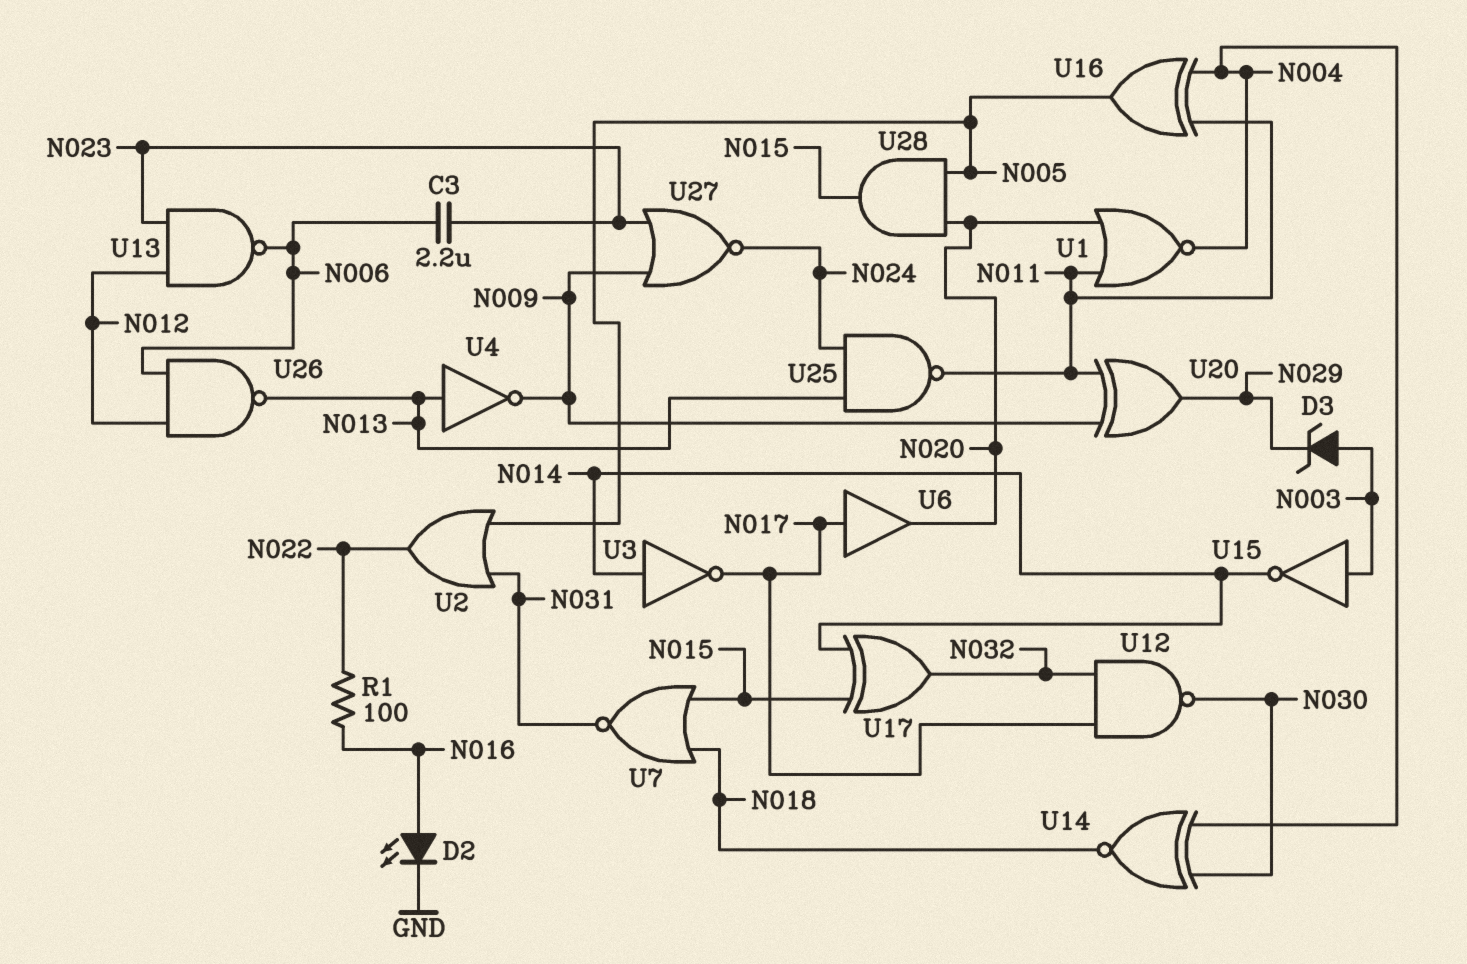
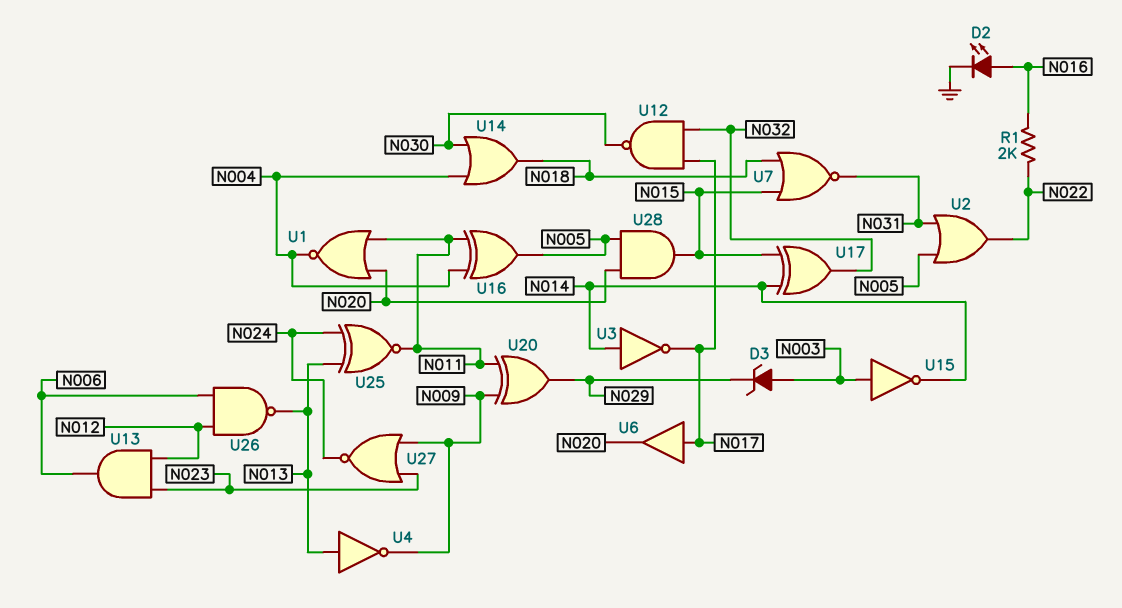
C3: 2.2uF (N006, N023) -> none
R1: 100 (N016, N022) -> 2k (N016, N022)
U13: NAND (in N012, in N023, out N006) -> AND (in N012, in N023, out N006)
U14: XNOR (in N004, in N030, out N018) -> OR (in N004, in N030, out N018)
U25: NAND (in N013, in N024, out N011) -> XNOR (in N013, in N024, out N011)

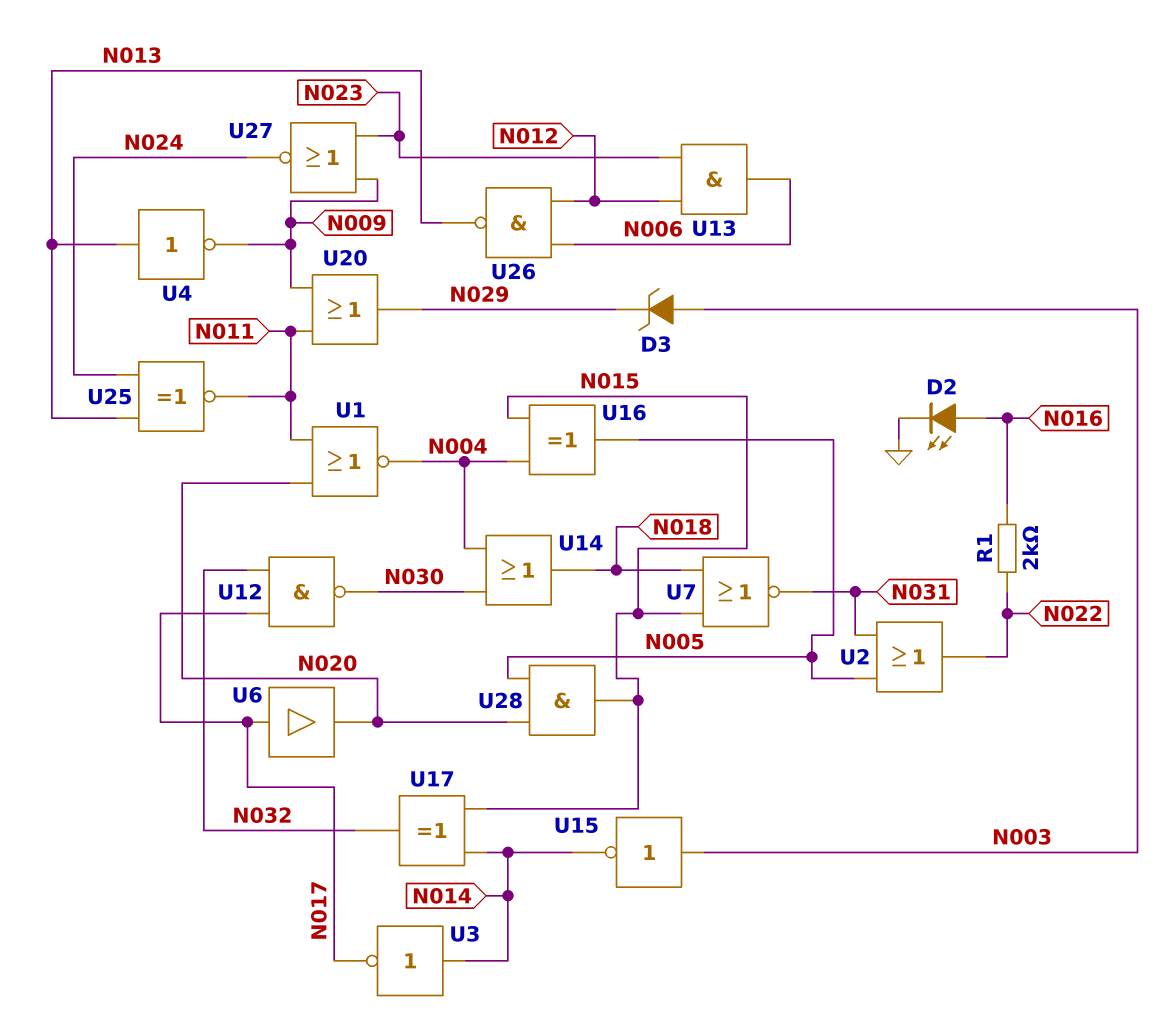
U16: XOR (in N004, in N011, out N005) -> XOR (in N004, in N015, out N005)
U20: XOR (in N009, in N011, out N029) -> OR (in N009, in N011, out N029)

